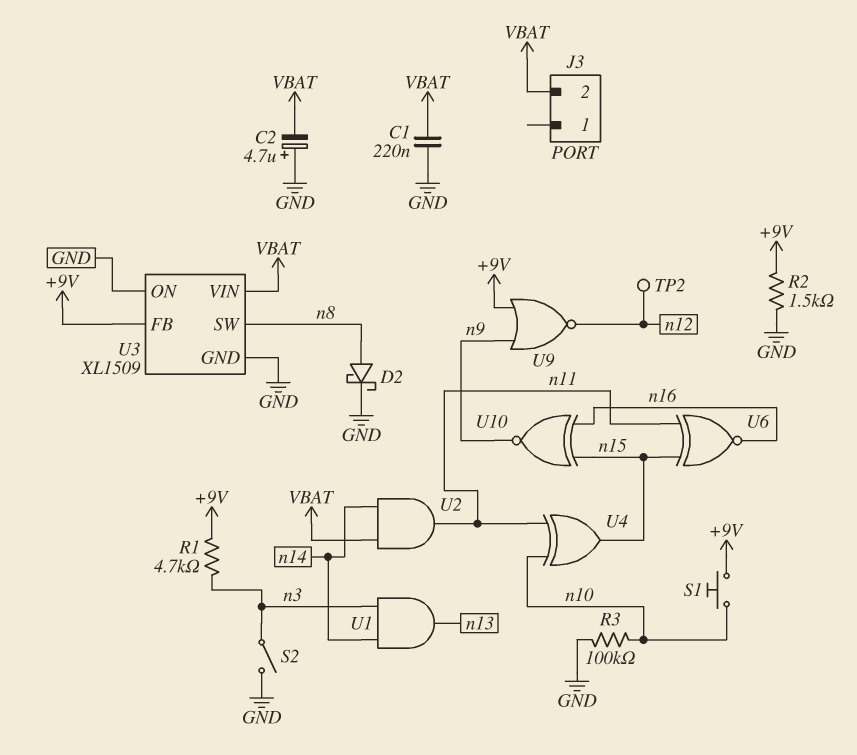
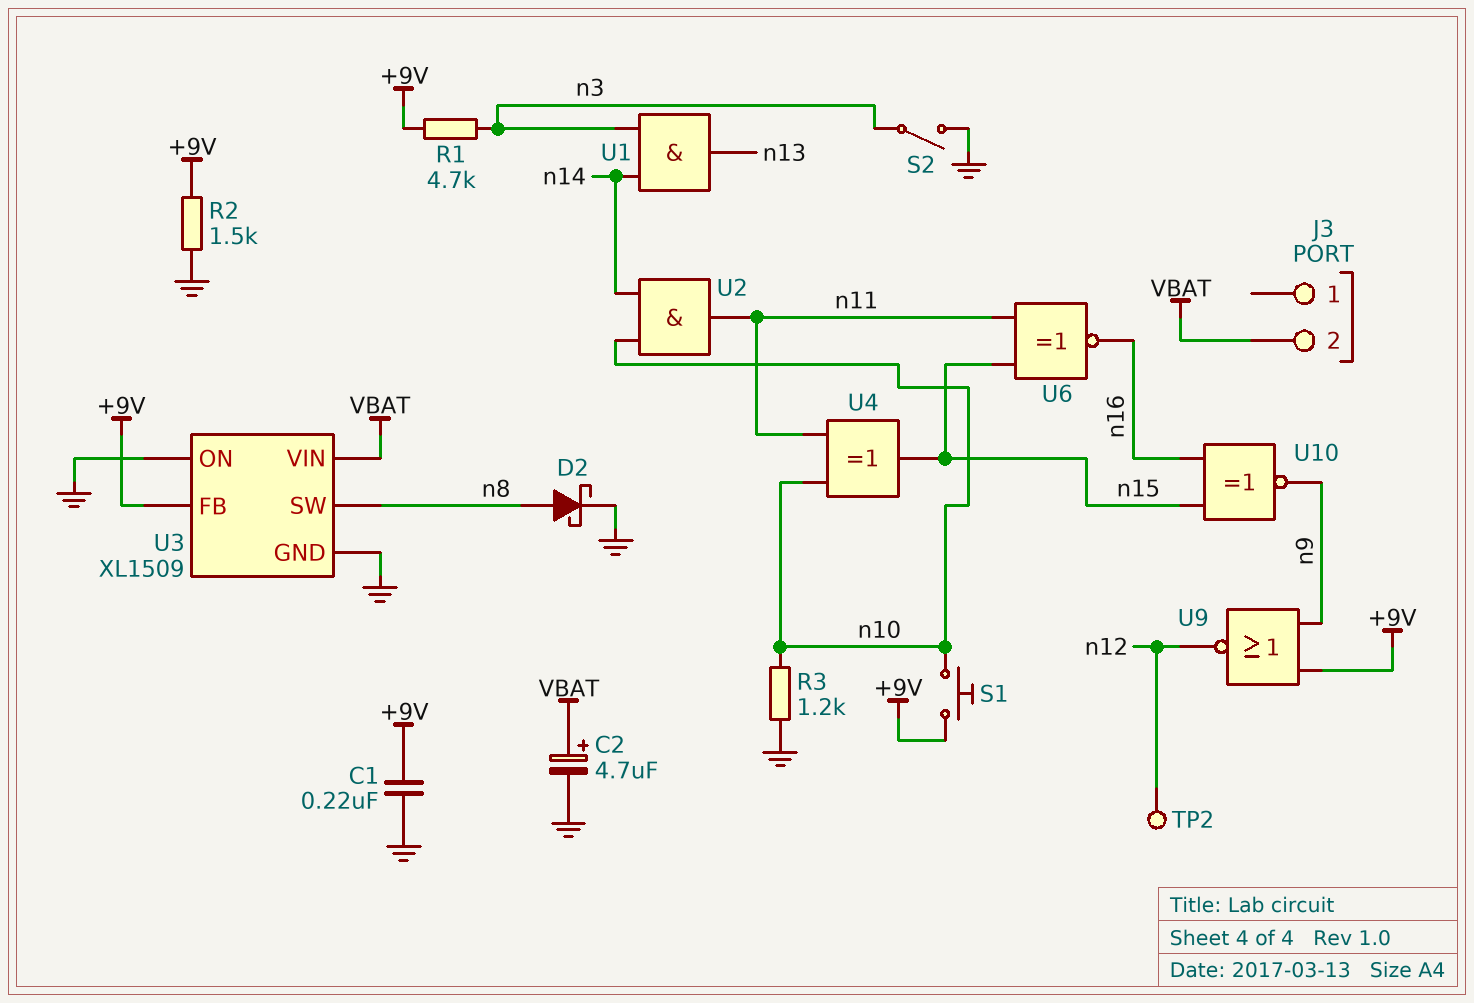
C1: 220nF (GND, VBAT) -> 220nF (+9V, GND)
C2: 4.7uF (plus GND, minus VBAT) -> 4.7uF (plus VBAT, minus GND)
R3: 100k (GND, n10) -> 1.2k (GND, n10)
U2: AND (in VBAT, in n14, out n11) -> AND (in n10, in n14, out n11)

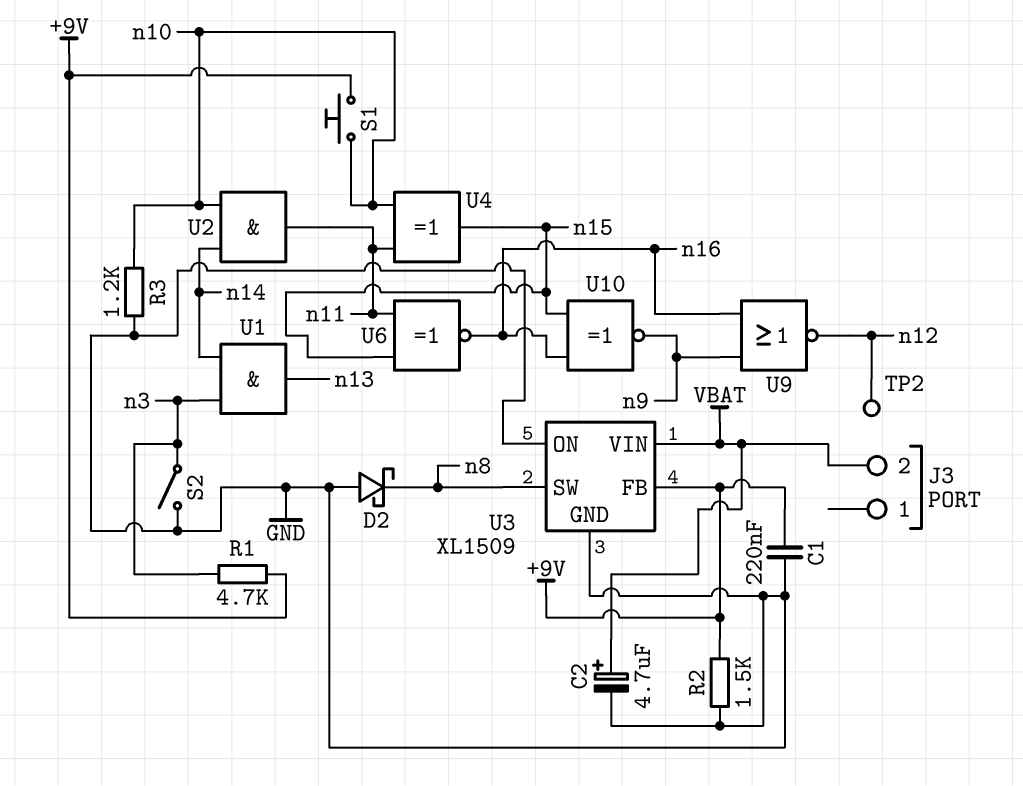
D2: schottky (A n8, K GND) -> schottky (A GND, K n8)
U9: NOR (in +9V, in n9, out n12) -> NOR (in n9, in n16, out n12)

